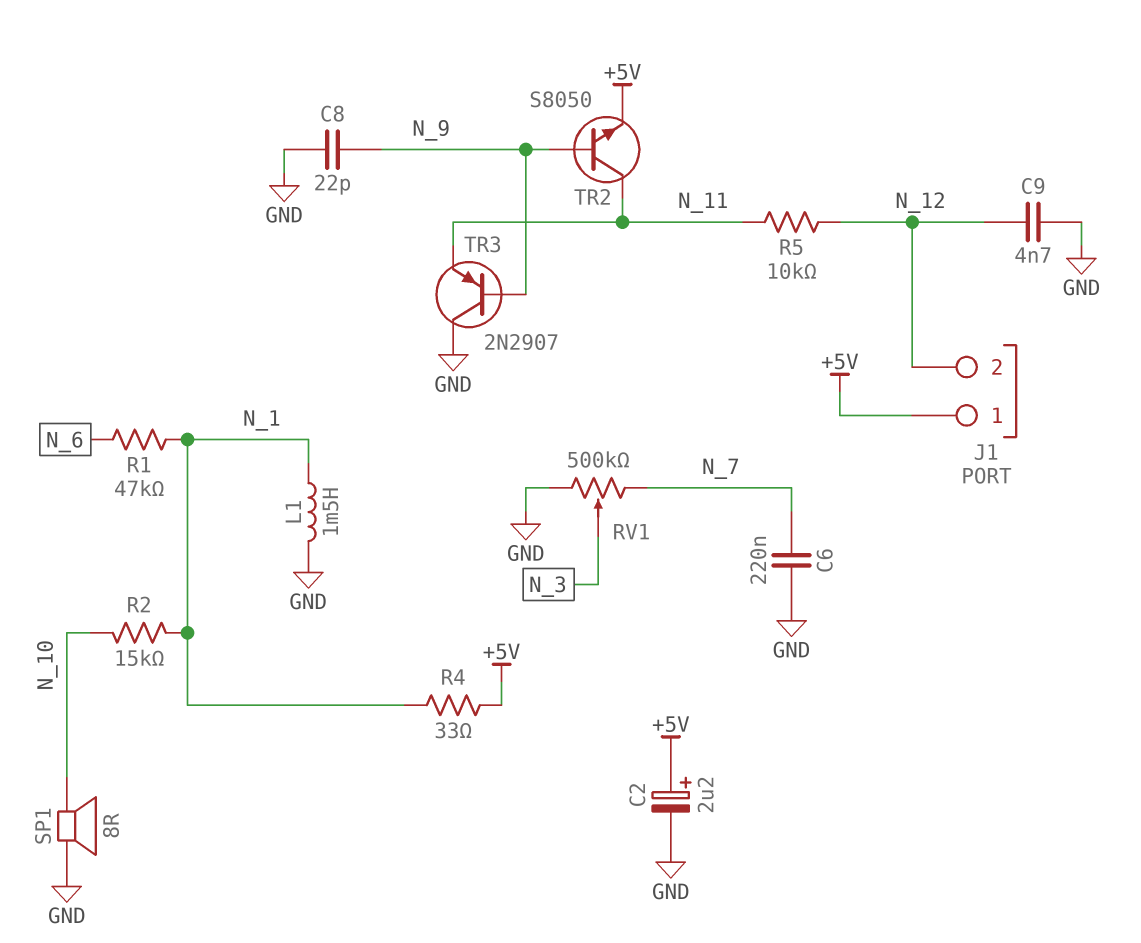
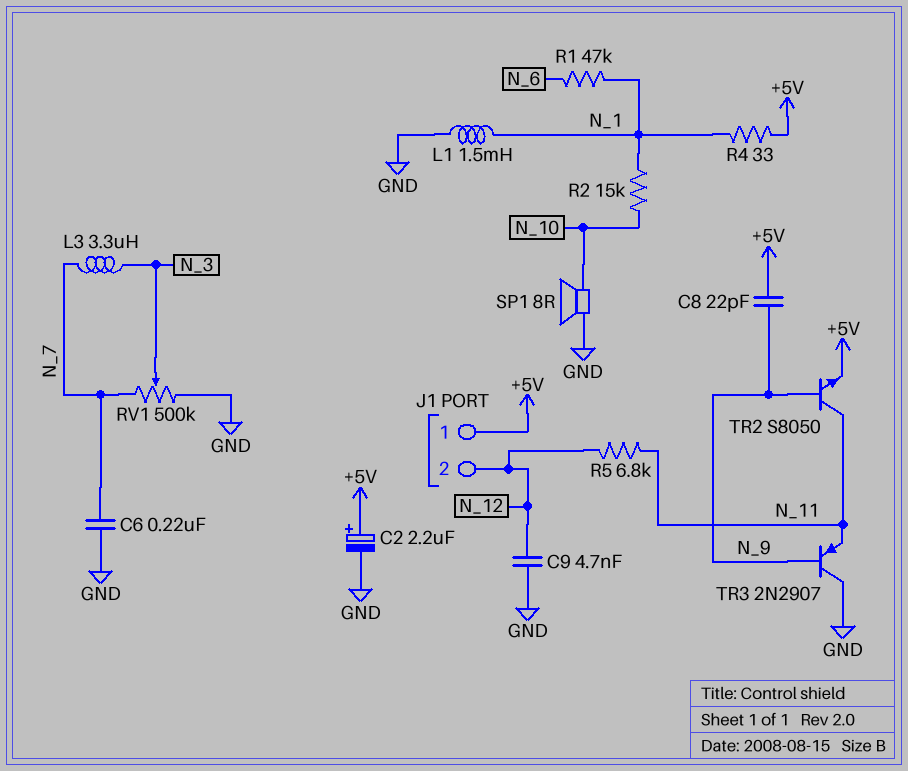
C8: 22pF (GND, N_9) -> 22pF (+5V, N_9)
L3: none -> 3.3uH (N_3, N_7)
R5: 10k (N_11, N_12) -> 6.8k (N_11, N_12)

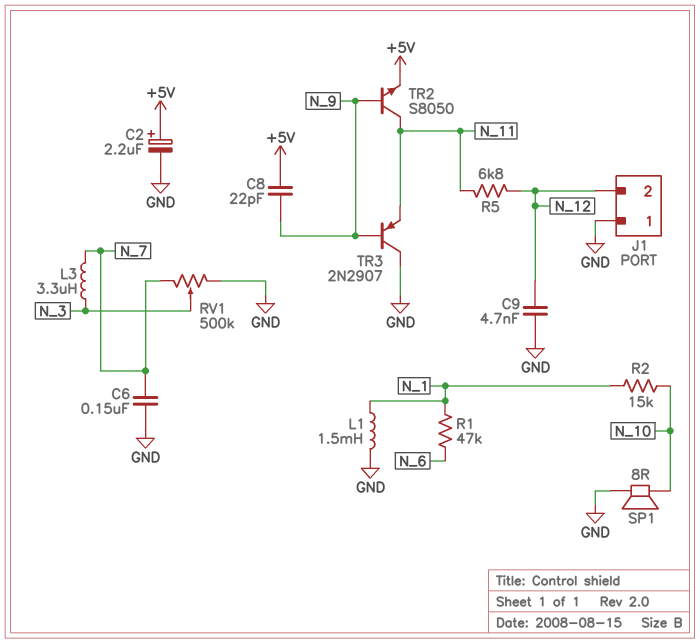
C6: 220nF (GND, N_7) -> 150nF (GND, N_7)
J1 pin 1: +5V -> GND
R4: 33 (+5V, N_1) -> none

